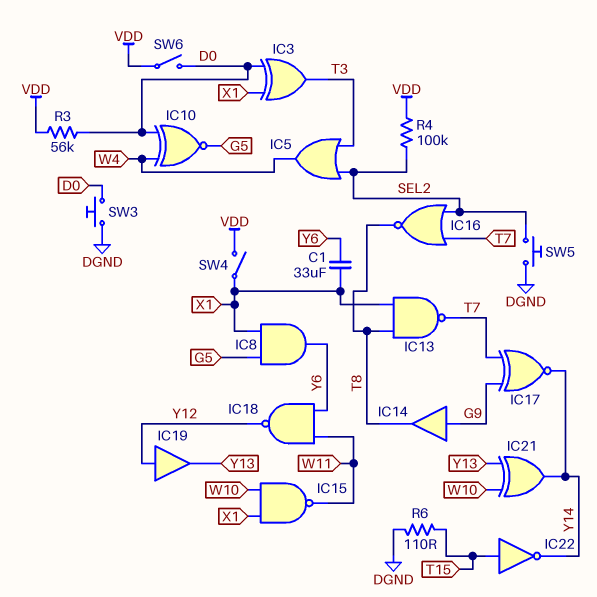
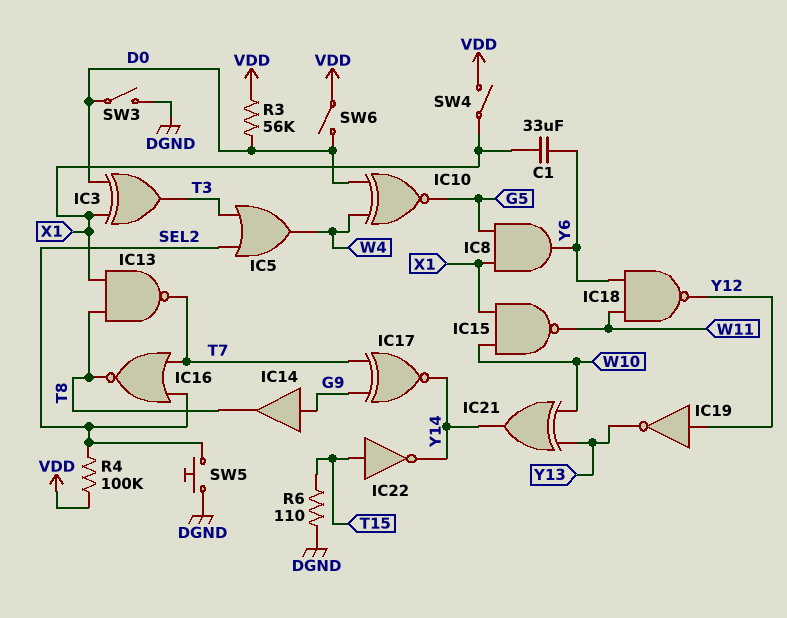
IC19: buffer (in Y12, out Y13) -> NOT (in Y12, out Y13)
SW3: button (D0, DGND) -> switch (D0, DGND)

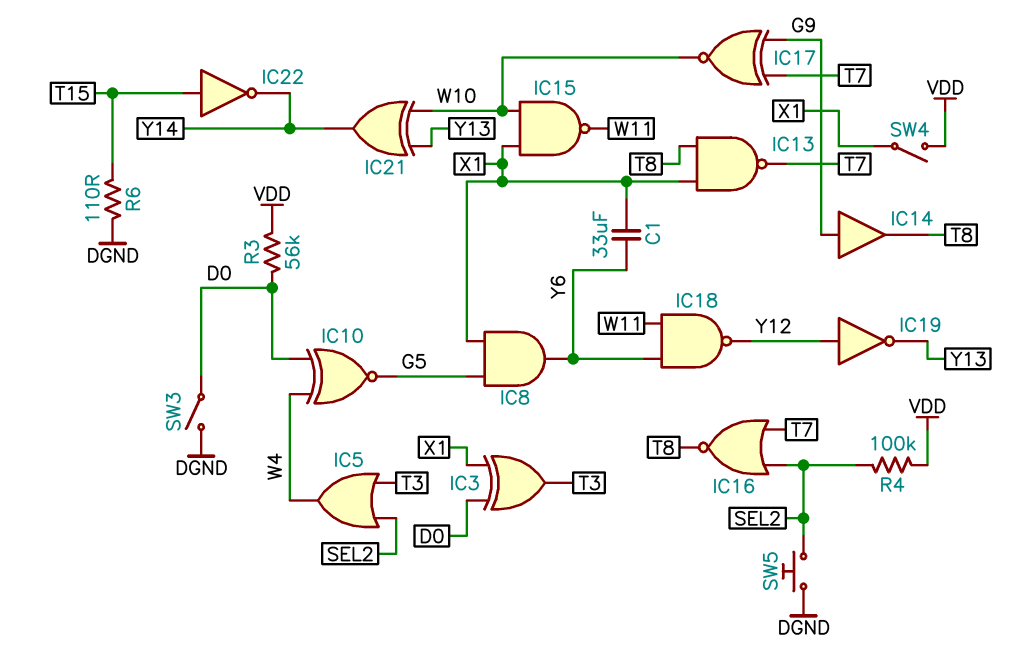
IC17: XNOR (in G9, in T7, out Y14) -> XNOR (in G9, in T7, out W10)
SW6: switch (D0, VDD) -> none

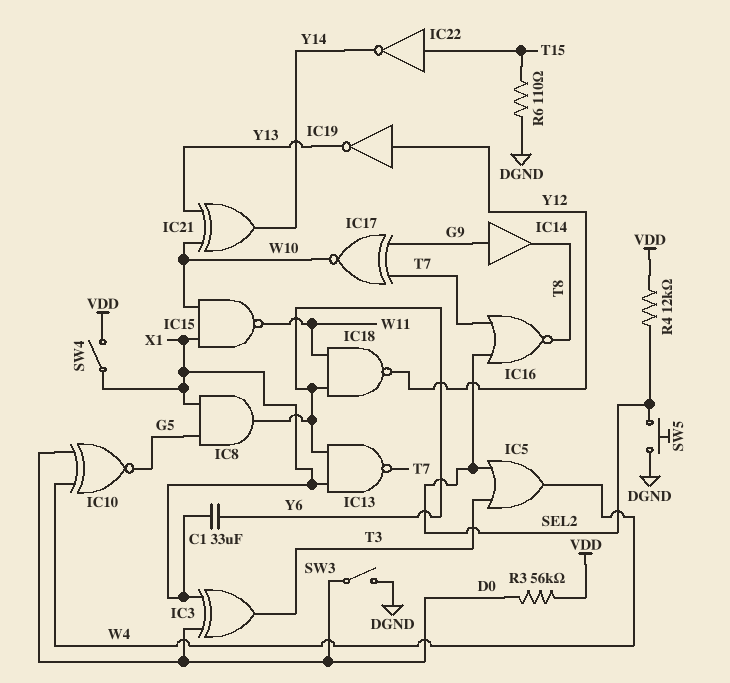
IC13: NAND (in T8, in X1, out T7) -> NAND (in X1, in Y6, out T7)
R4: 100k (SEL2, VDD) -> 12k (SEL2, VDD)

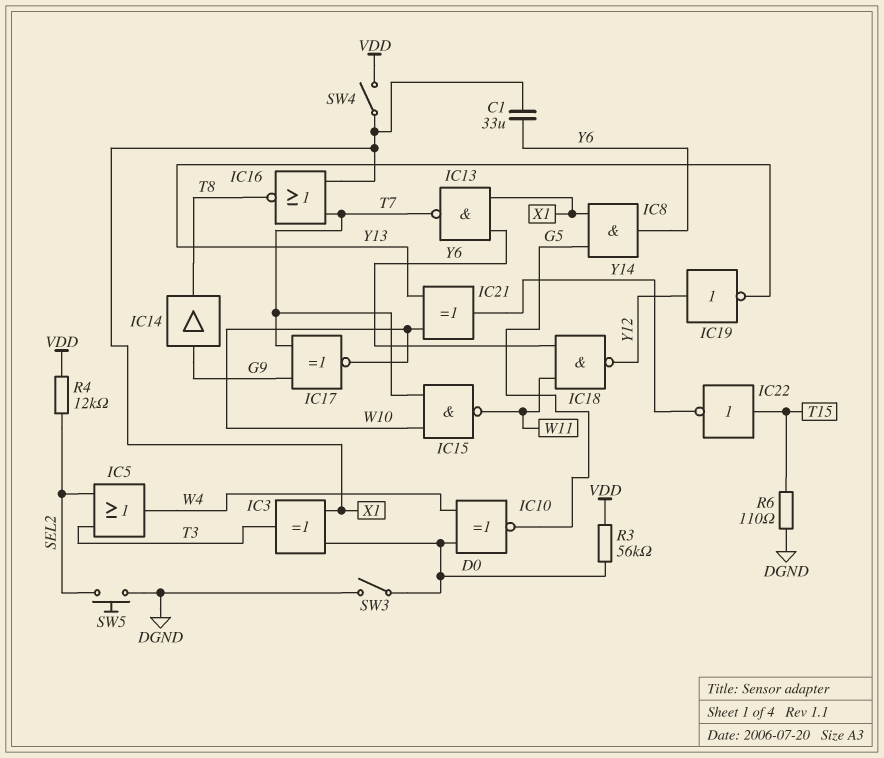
IC15: NAND (in W10, in X1, out W11) -> NAND (in T7, in W10, out W11)
IC16: NOR (in SEL2, in T7, out T8) -> NOR (in T7, in X1, out T8)

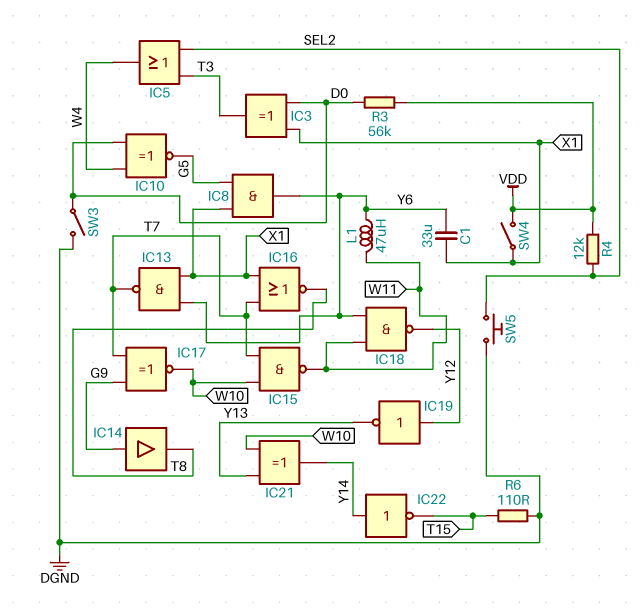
IC22: NOT (in T15, out Y14) -> NOT (in Y14, out T15)
L1: none -> 47uH (W11, Y6)

